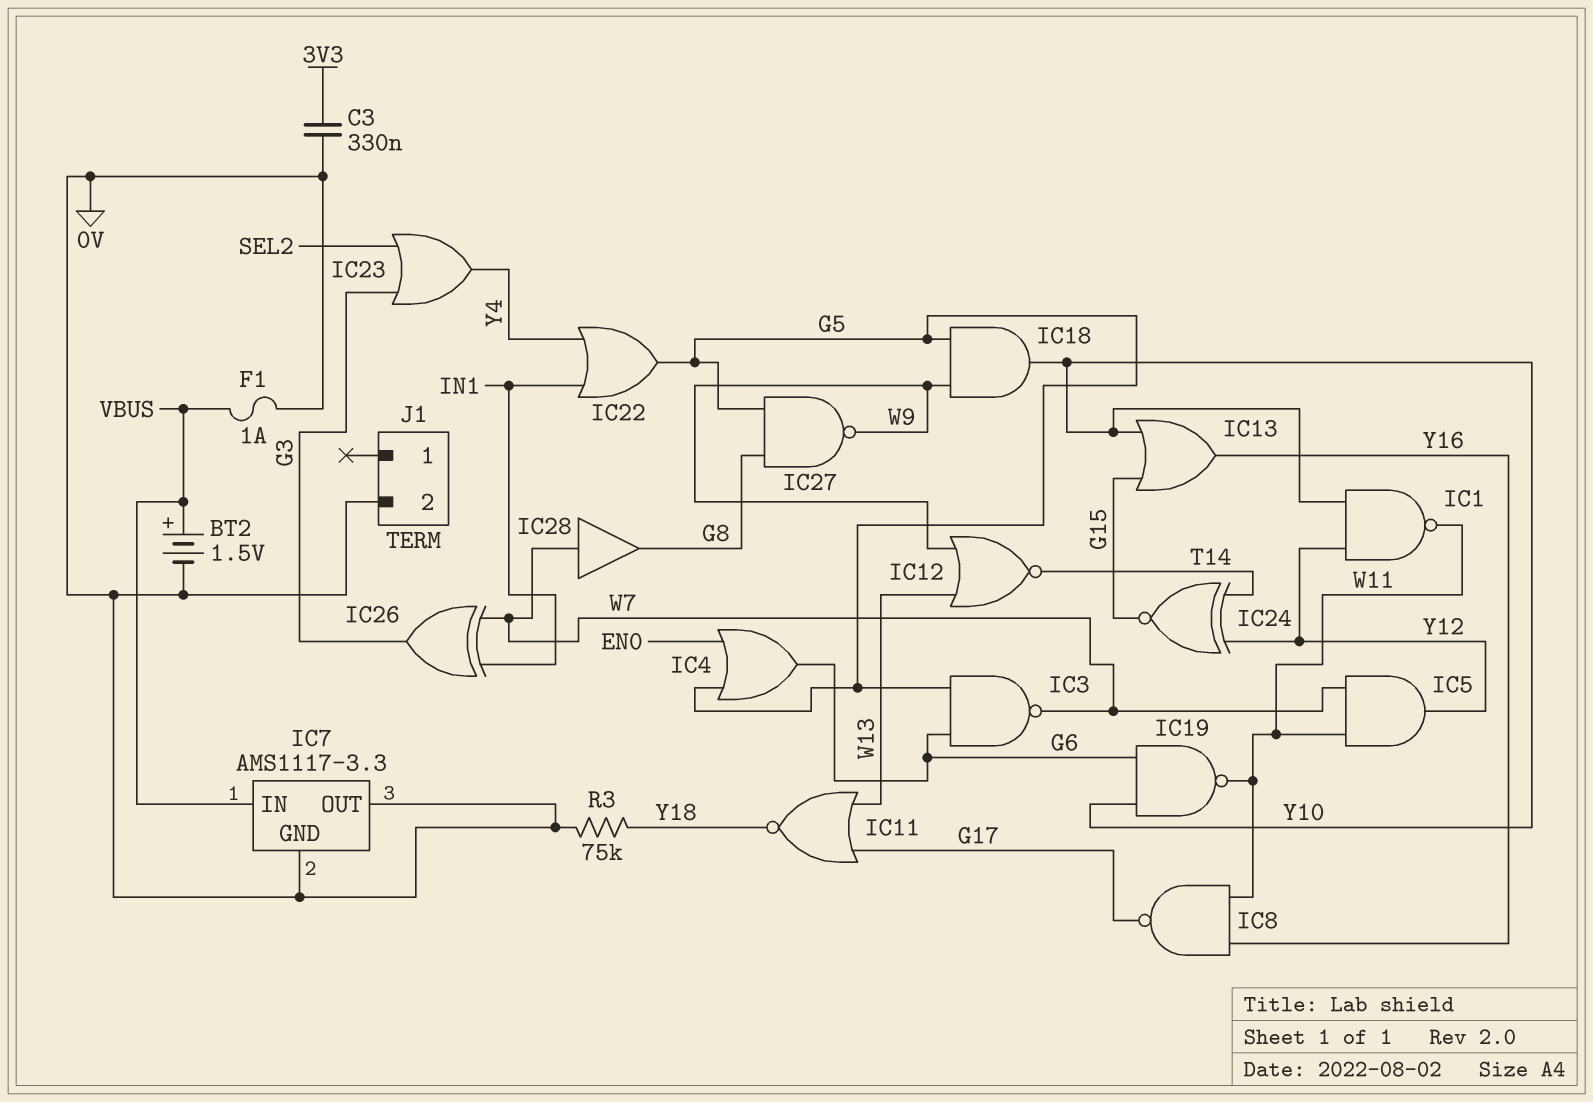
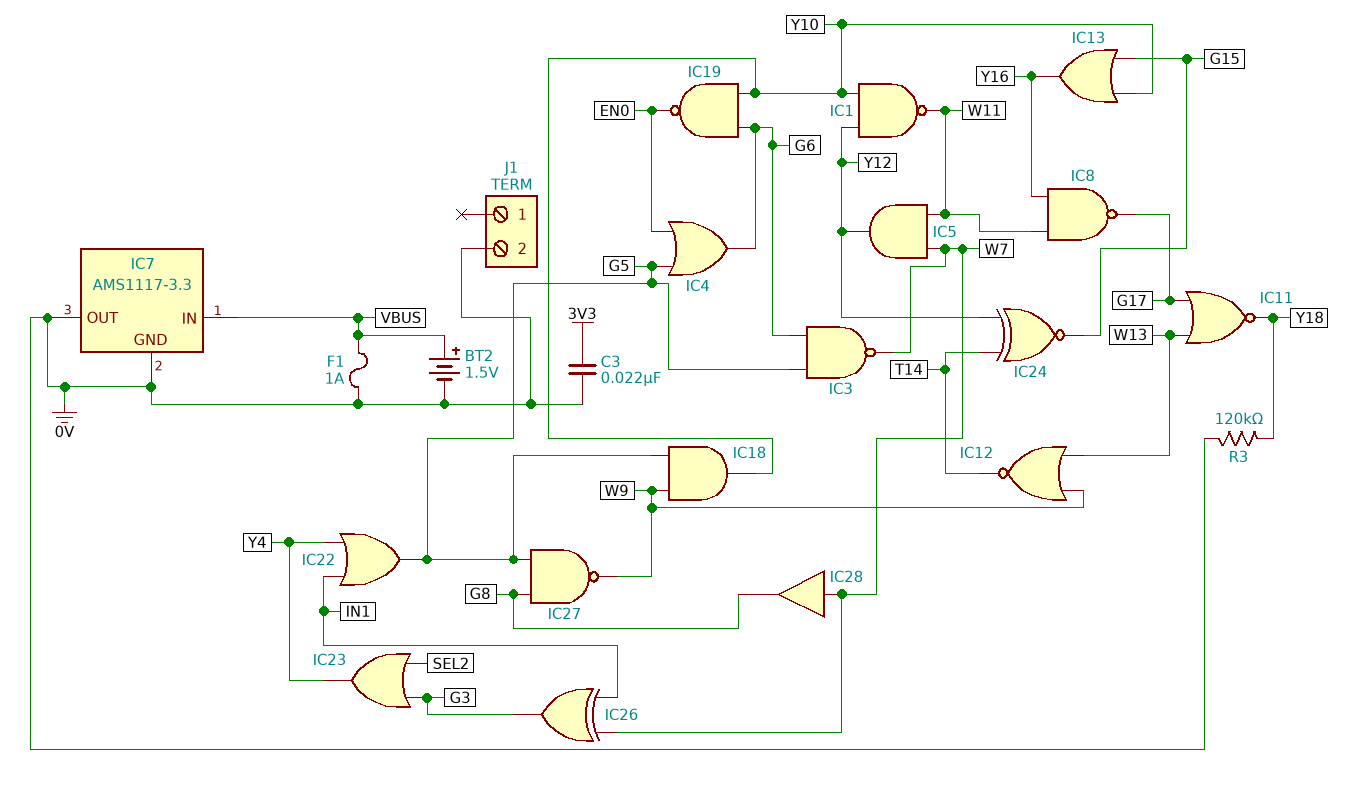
C3: 330nF (0V, 3V3) -> 22nF (0V, 3V3)
IC19: NAND (in G6, in Y10, out W11) -> NAND (in G6, in Y10, out EN0)
R3: 75k (0V, Y18) -> 120k (0V, Y18)

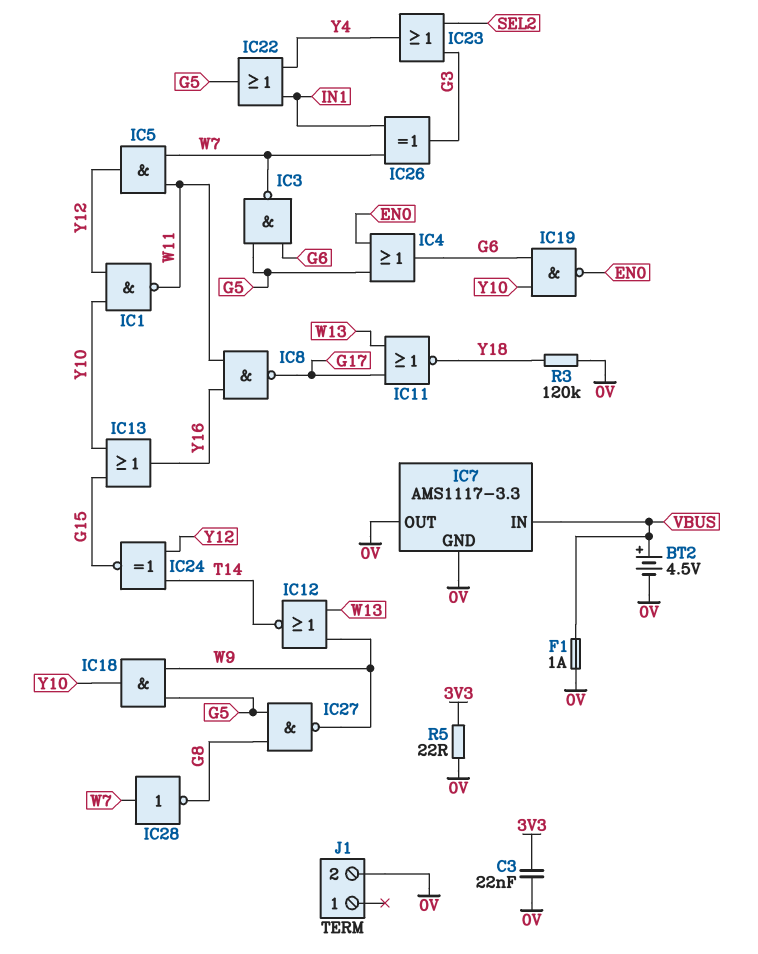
BT2: 1.5V (plus VBUS, minus 0V) -> 4.5V (plus VBUS, minus 0V)
IC28: buffer (in W7, out G8) -> NOT (in W7, out G8)
R5: none -> 22 (0V, 3V3)

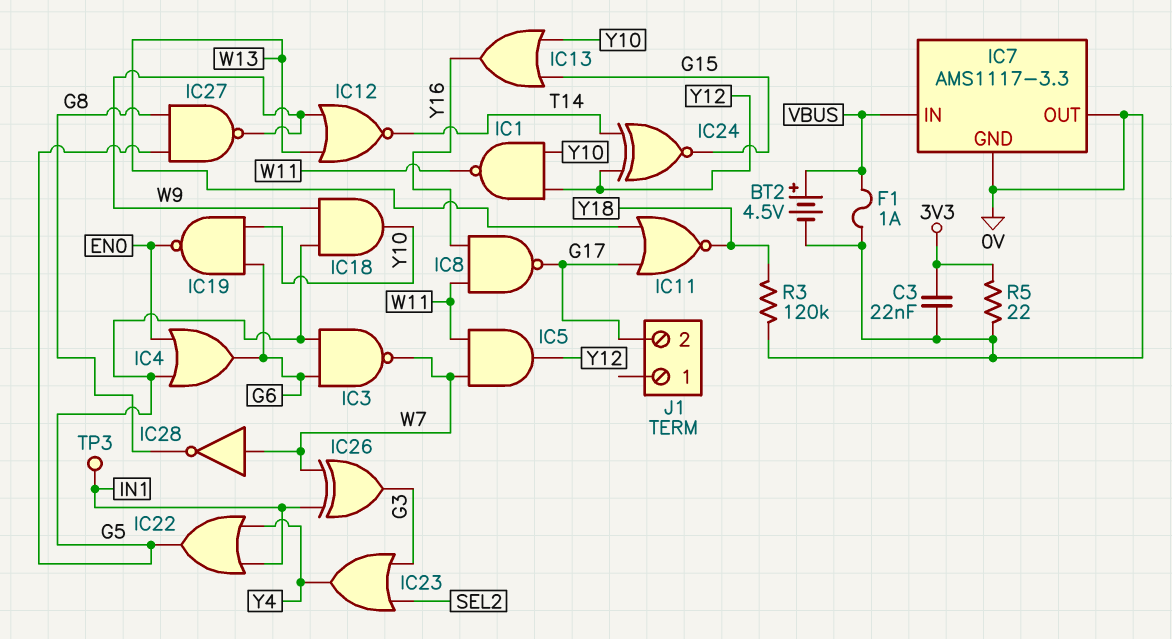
J1 pin 2: 0V -> G17
TP3: none -> test point (IN1)

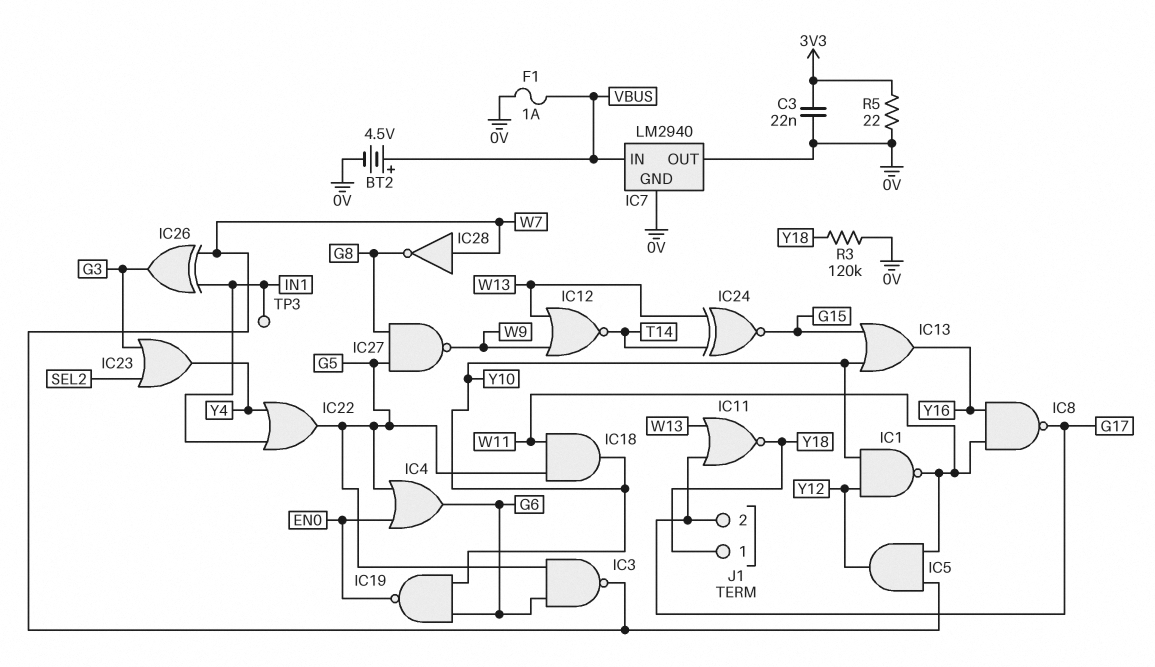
IC7: AMS1117-3.3 -> LM2940
IC18: AND (in G5, in W9, out Y10) -> AND (in G5, in W11, out Y10)
IC24: XNOR (in T14, in Y12, out G15) -> XNOR (in T14, in W13, out G15)
J1 pin 1: none -> Y18

